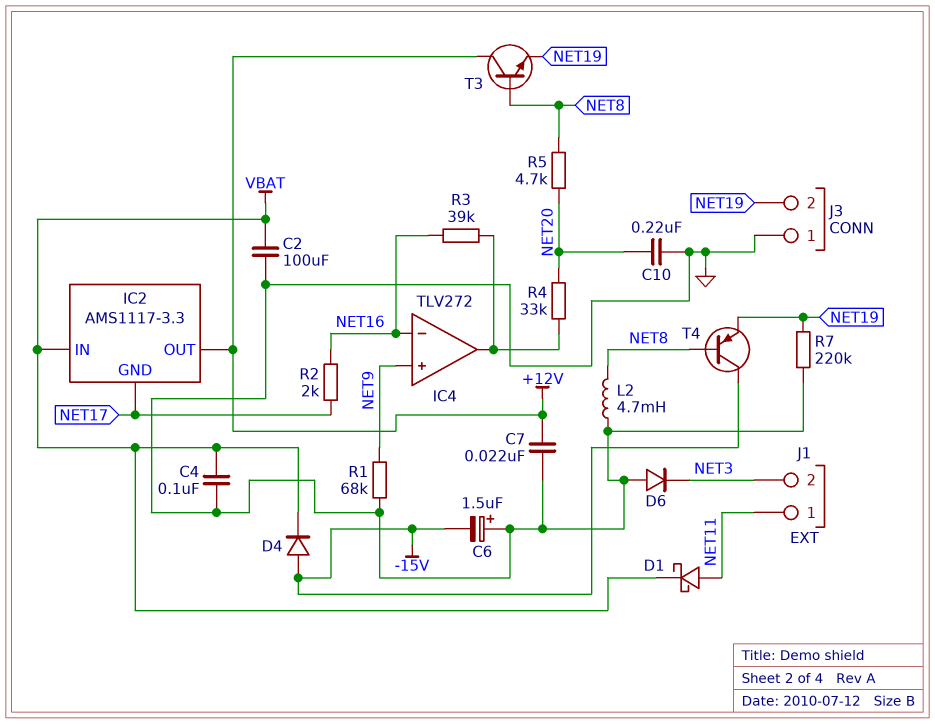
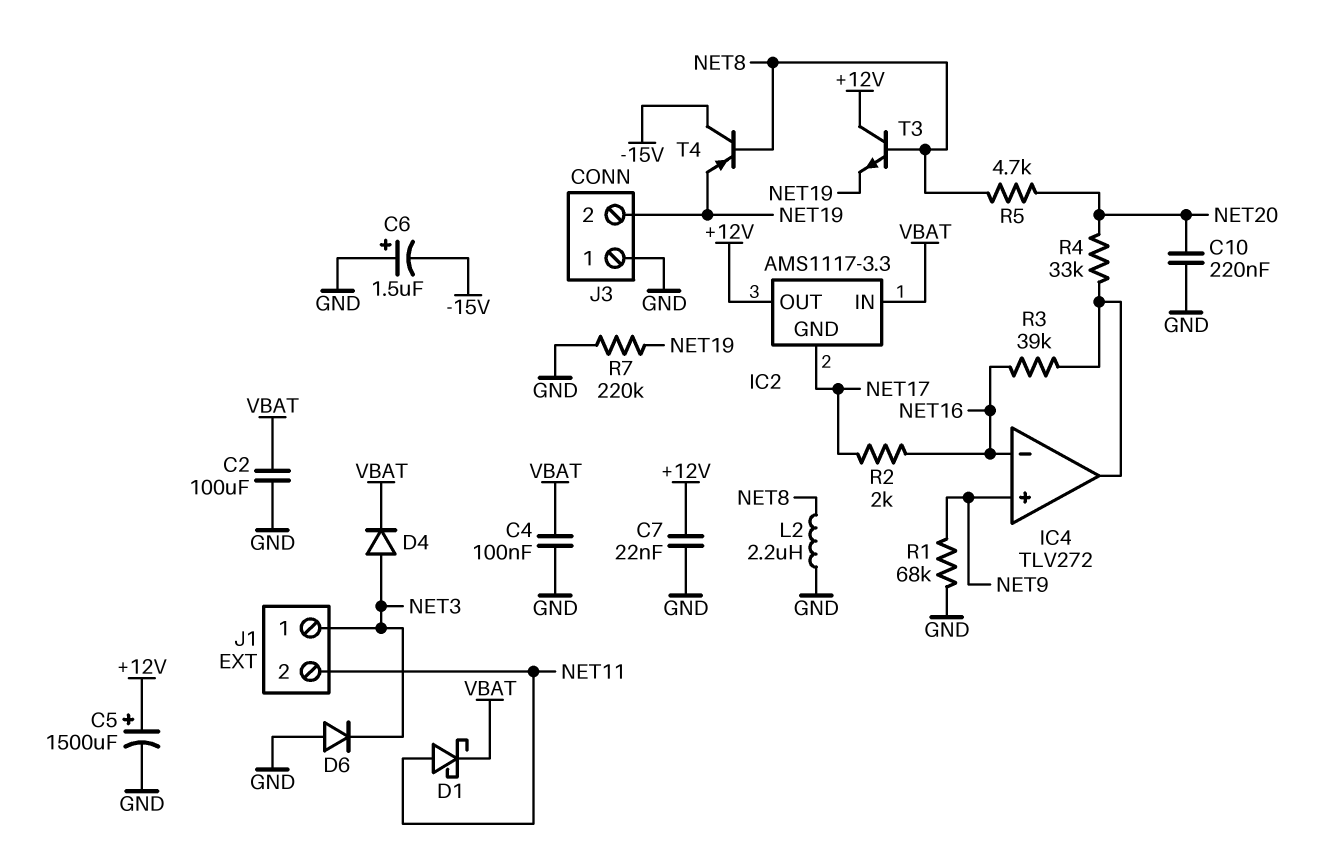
C5: none -> 1500uF (plus +12V, minus GND)
D4: diode (A -15V, K VBAT) -> diode (A NET3, K VBAT)
J1 pin 1: NET11 -> NET3
J1 pin 2: NET3 -> NET11
L2: 4.7mH (GND, NET8) -> 2.2uH (GND, NET8)

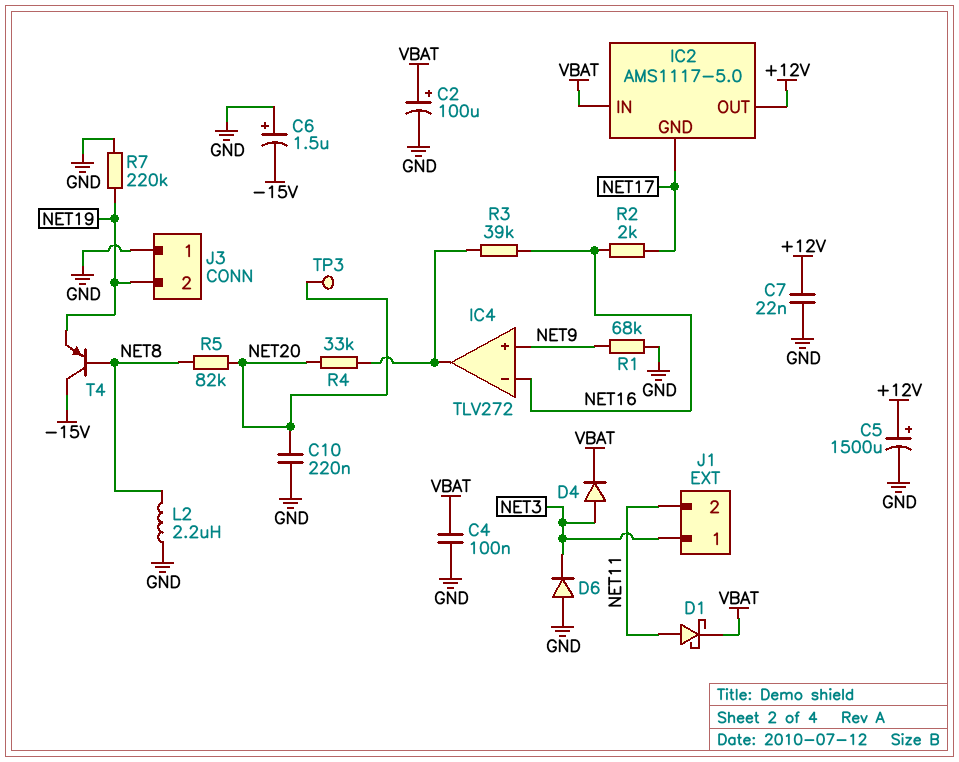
C2: 100uF (GND, VBAT) -> 100uF (plus VBAT, minus GND)
IC2: AMS1117-3.3 -> AMS1117-5.0
R5: 4.7k (NET8, NET20) -> 82k (NET8, NET20)
T3: NPN (B NET8, C +12V, E NET19) -> none
TP3: none -> test point (NET20)

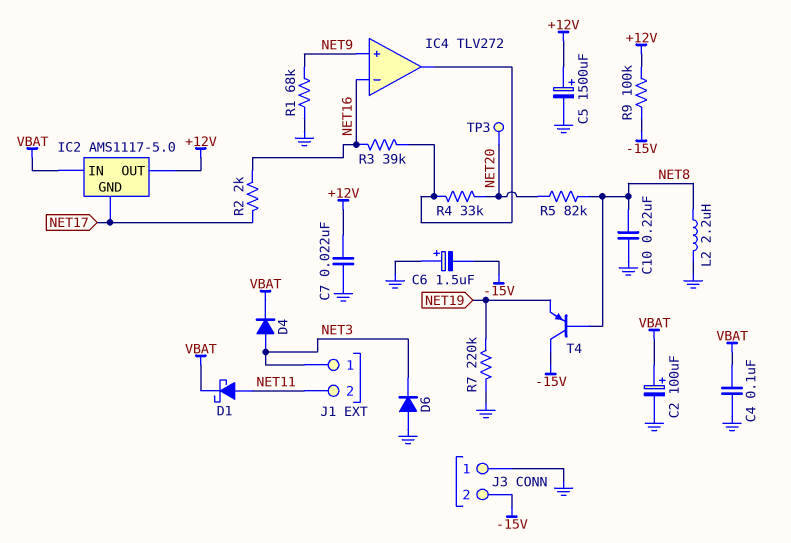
C10: 220nF (GND, NET20) -> 220nF (GND, NET8)
J3 pin 2: NET19 -> -15V
R9: none -> 100k (+12V, -15V)

